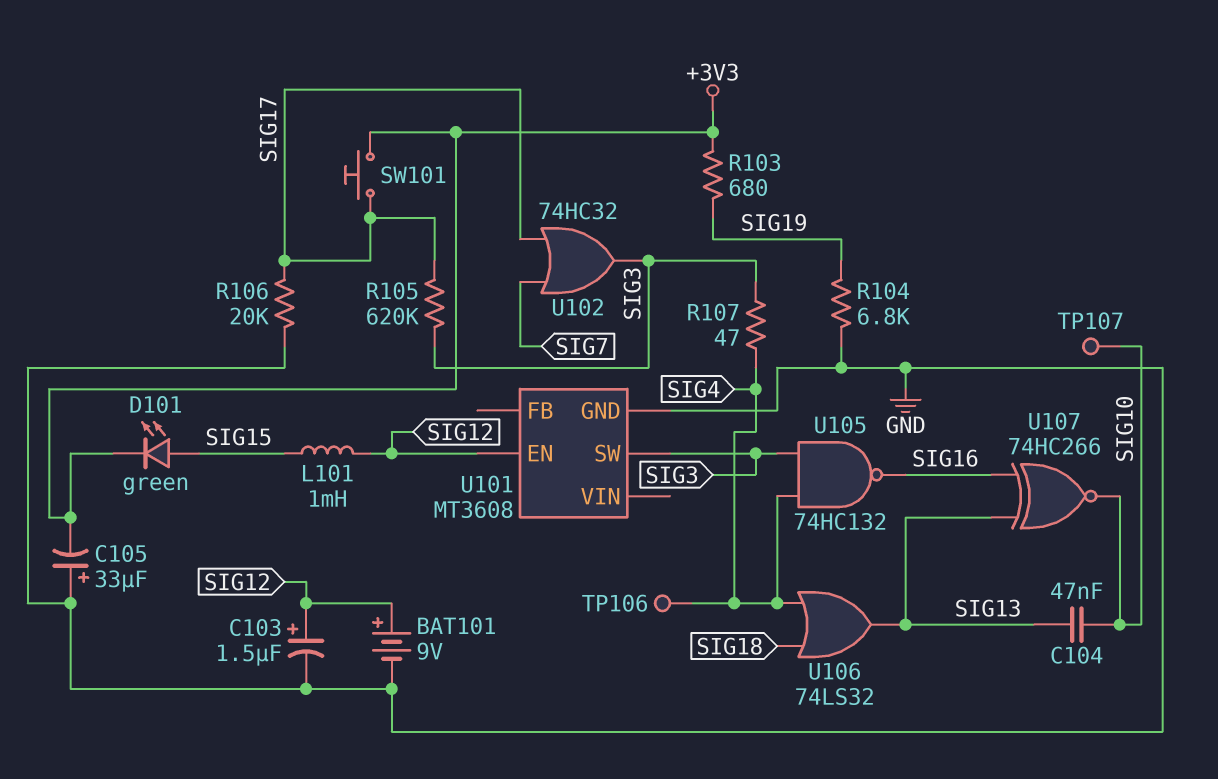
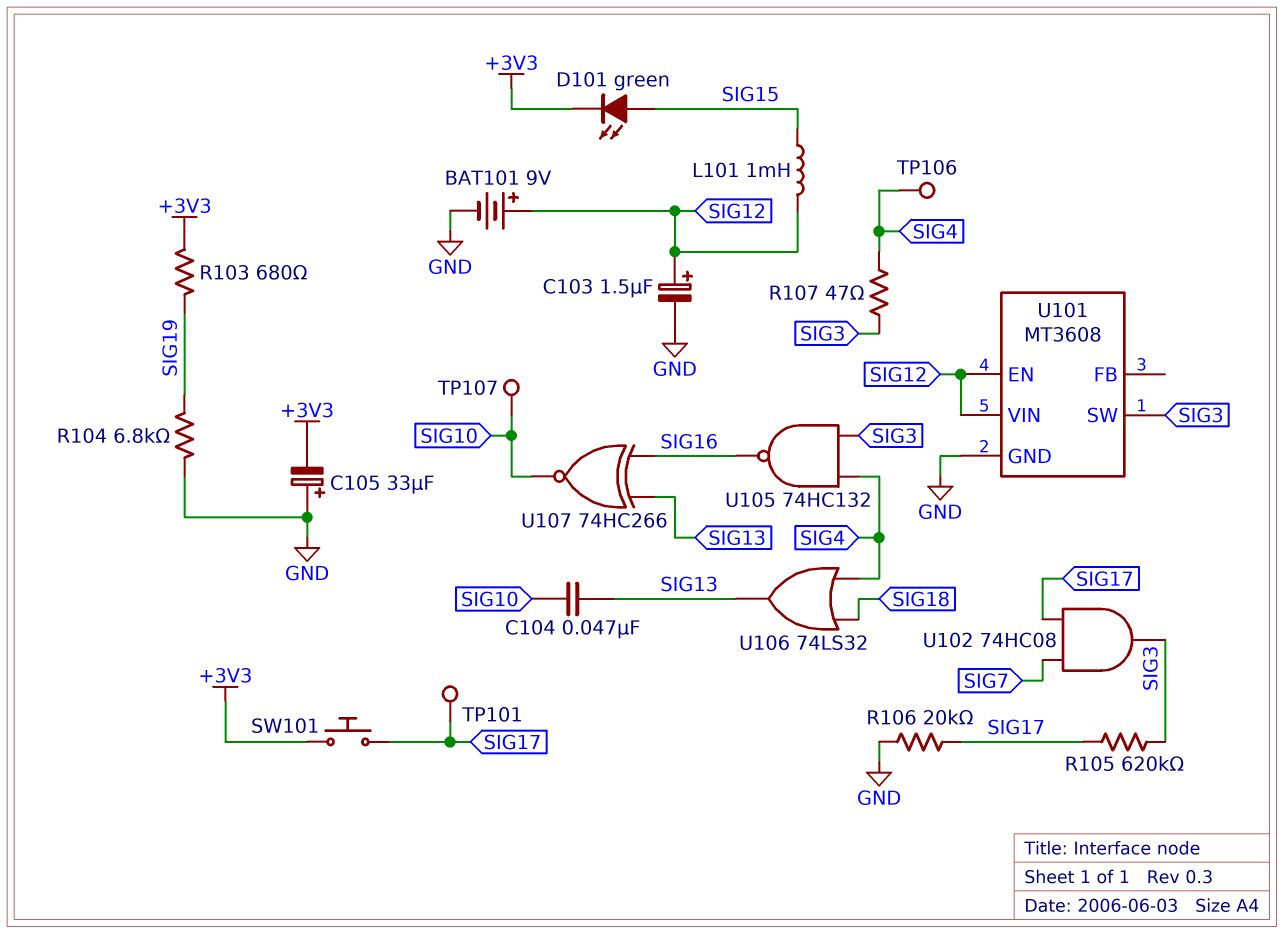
TP101: none -> test point (SIG17)
U101 pin VIN: none -> SIG12
U102: OR 74HC32 (in SIG7, in SIG17, out SIG3) -> AND 74HC08 (in SIG7, in SIG17, out SIG3)

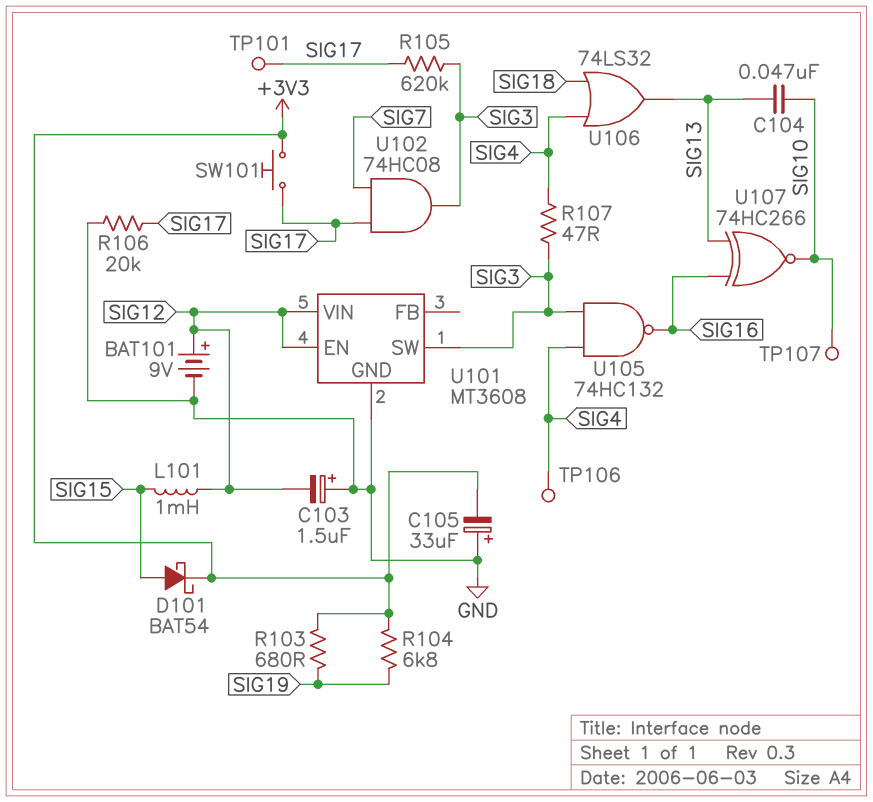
C103: 1.5uF (plus SIG12, minus GND) -> 1.5uF (plus GND, minus SIG12)
D101: LED green (A SIG15, K +3V3) -> schottky BAT54 (A SIG15, K +3V3)
R104: 6.8k (GND, SIG19) -> 6.8k (+3V3, SIG19)

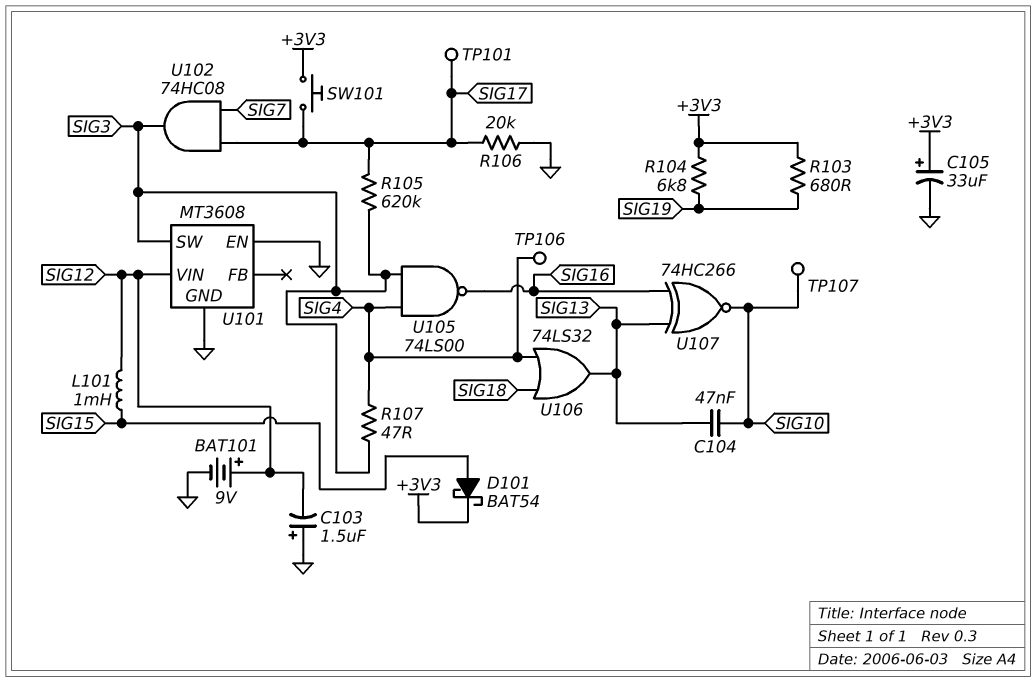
C105: 33uF (plus GND, minus +3V3) -> 33uF (plus +3V3, minus GND)
U101 pin EN: SIG12 -> GND
U105: NAND 74HC132 (in SIG3, in SIG4, out SIG16) -> NAND 74LS00 (in SIG3, in SIG4, out SIG16)

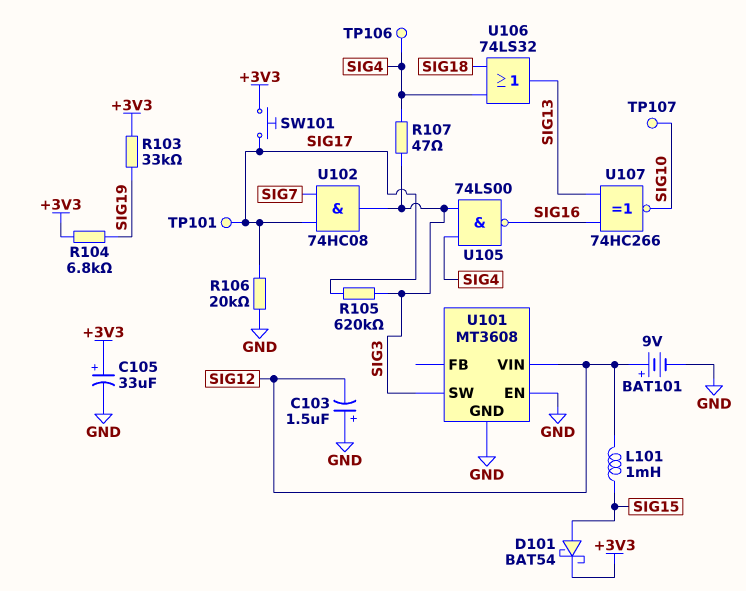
C104: 47nF (SIG10, SIG13) -> none
R103: 680 (+3V3, SIG19) -> 33k (+3V3, SIG19)

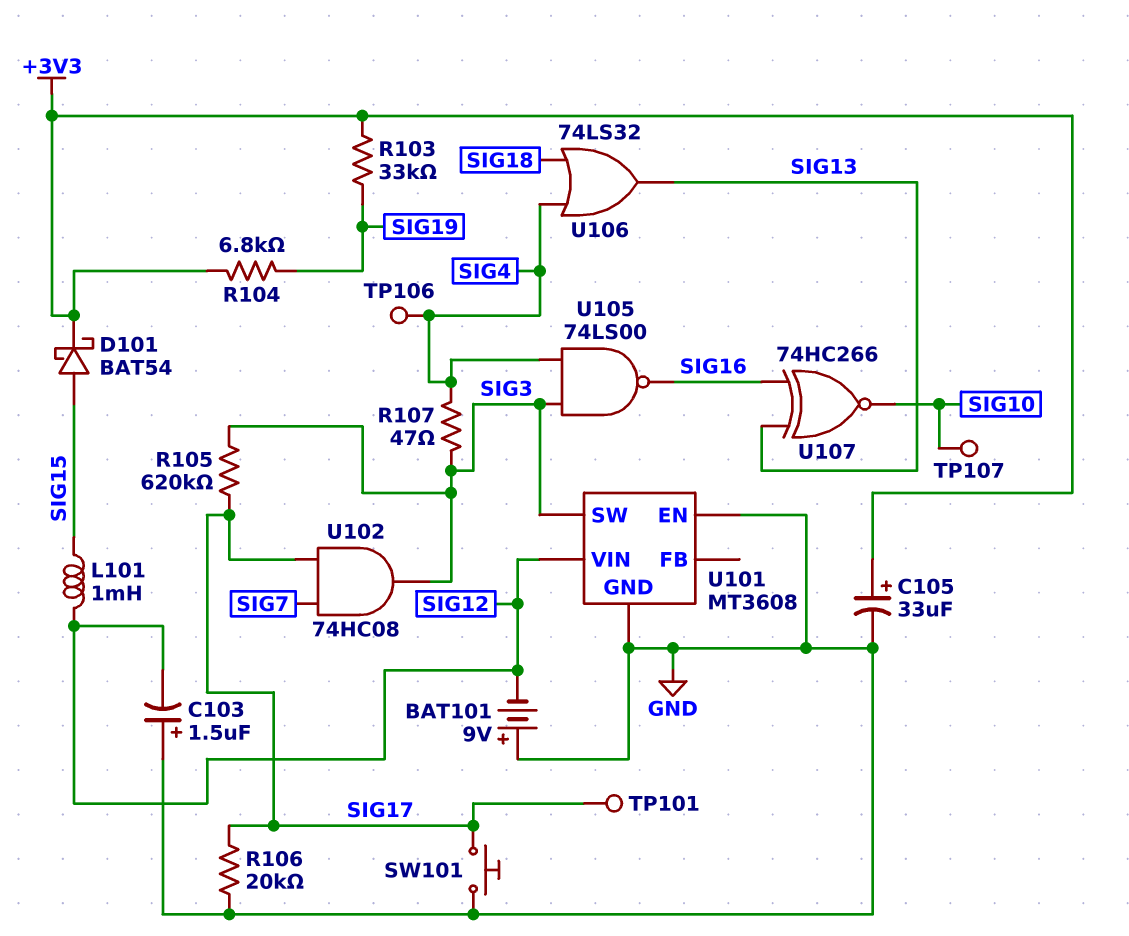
BAT101: 9V (plus SIG12, minus GND) -> 9V (plus GND, minus SIG12)
SW101: button (+3V3, SIG17) -> button (GND, SIG17)

